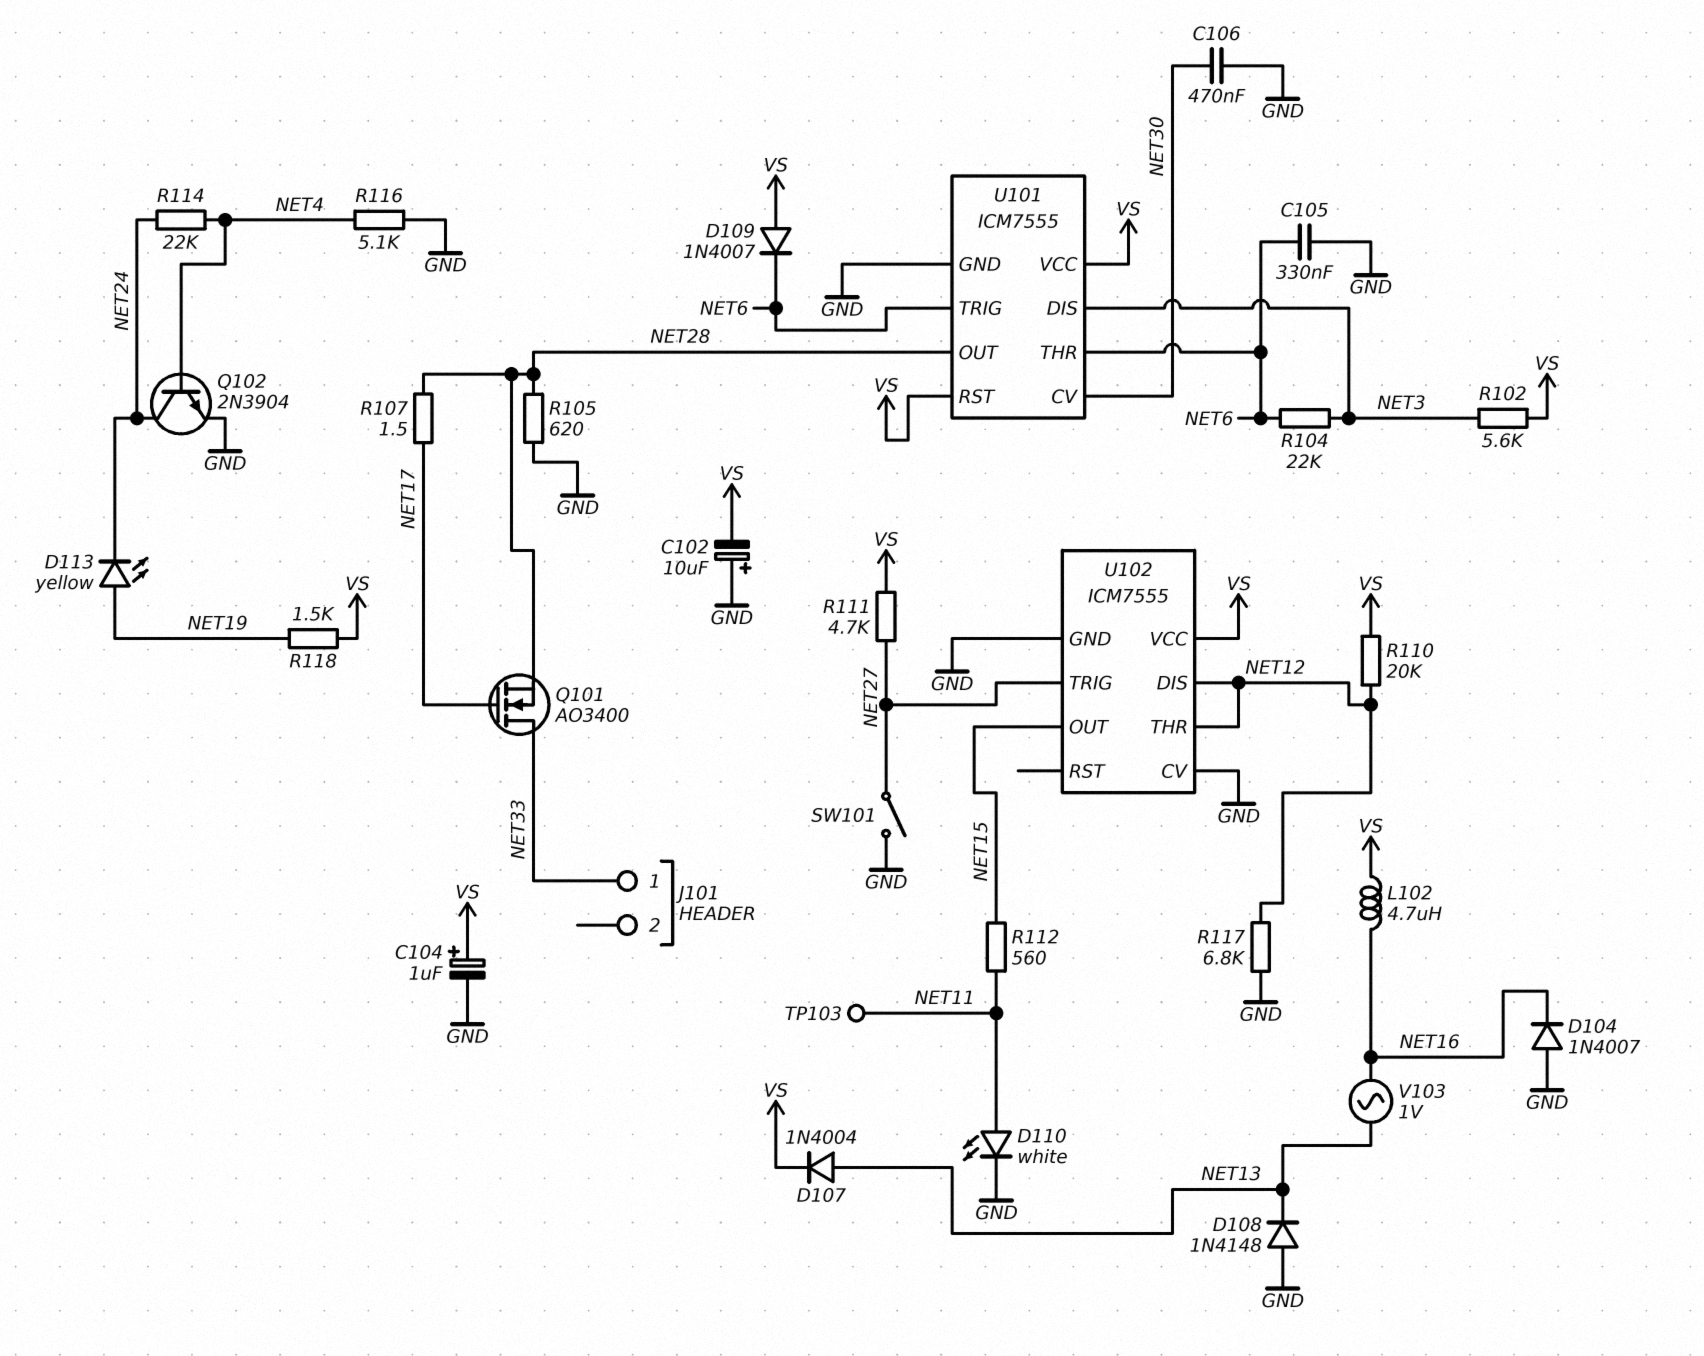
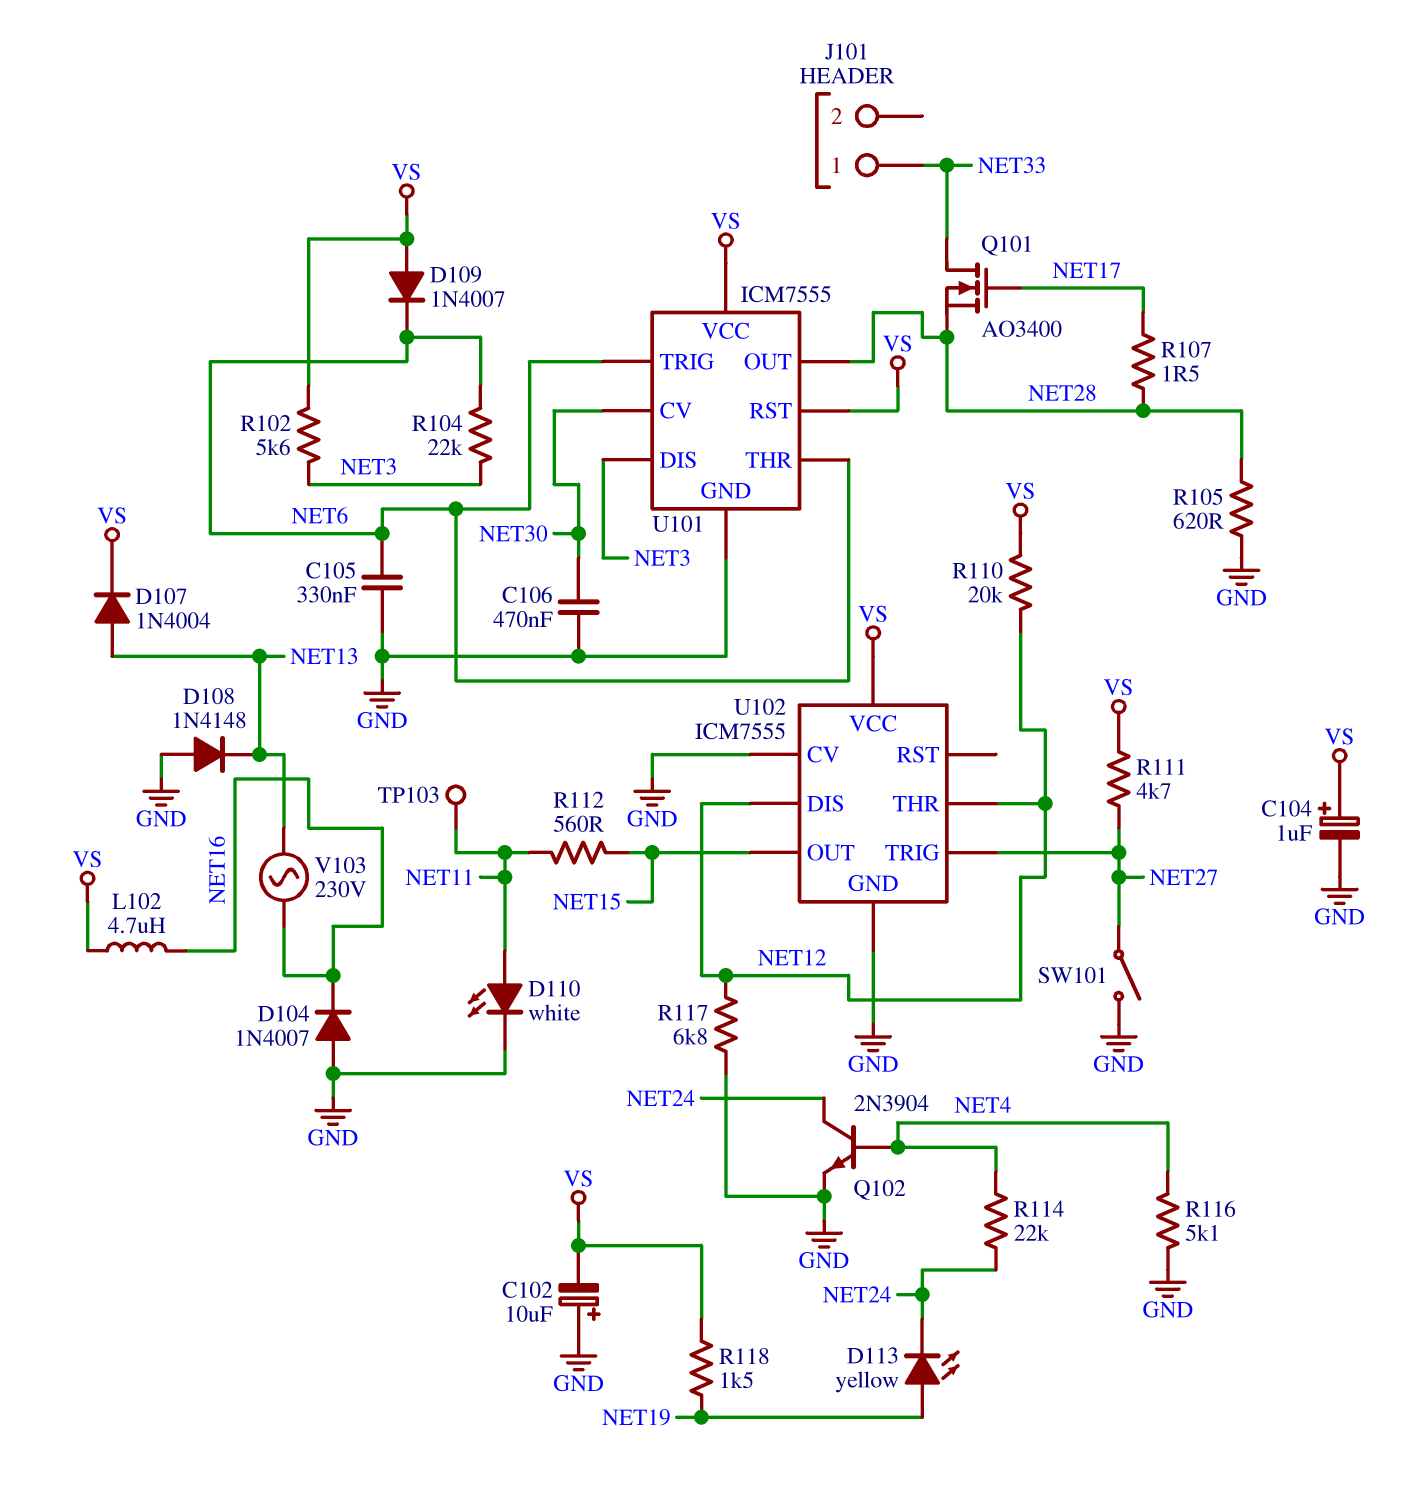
V103: AC 1V (NET13, NET16) -> AC 230V (NET13, NET16)

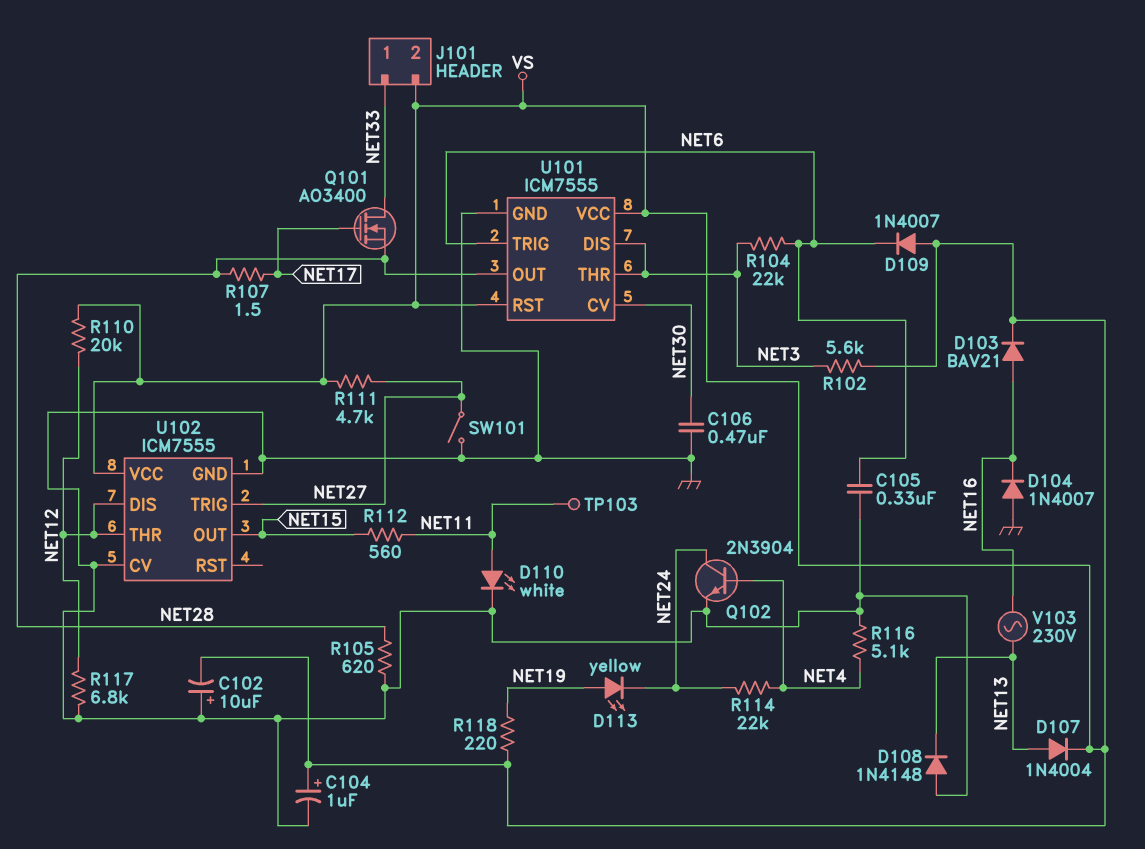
D103: none -> diode BAV21 (A NET16, K VS)
J101 pin 2: none -> VS
L102: 4.7uH (NET16, VS) -> none
R118: 1.5k (NET19, VS) -> 220 (NET19, VS)
U101 pin THR: NET6 -> NET3

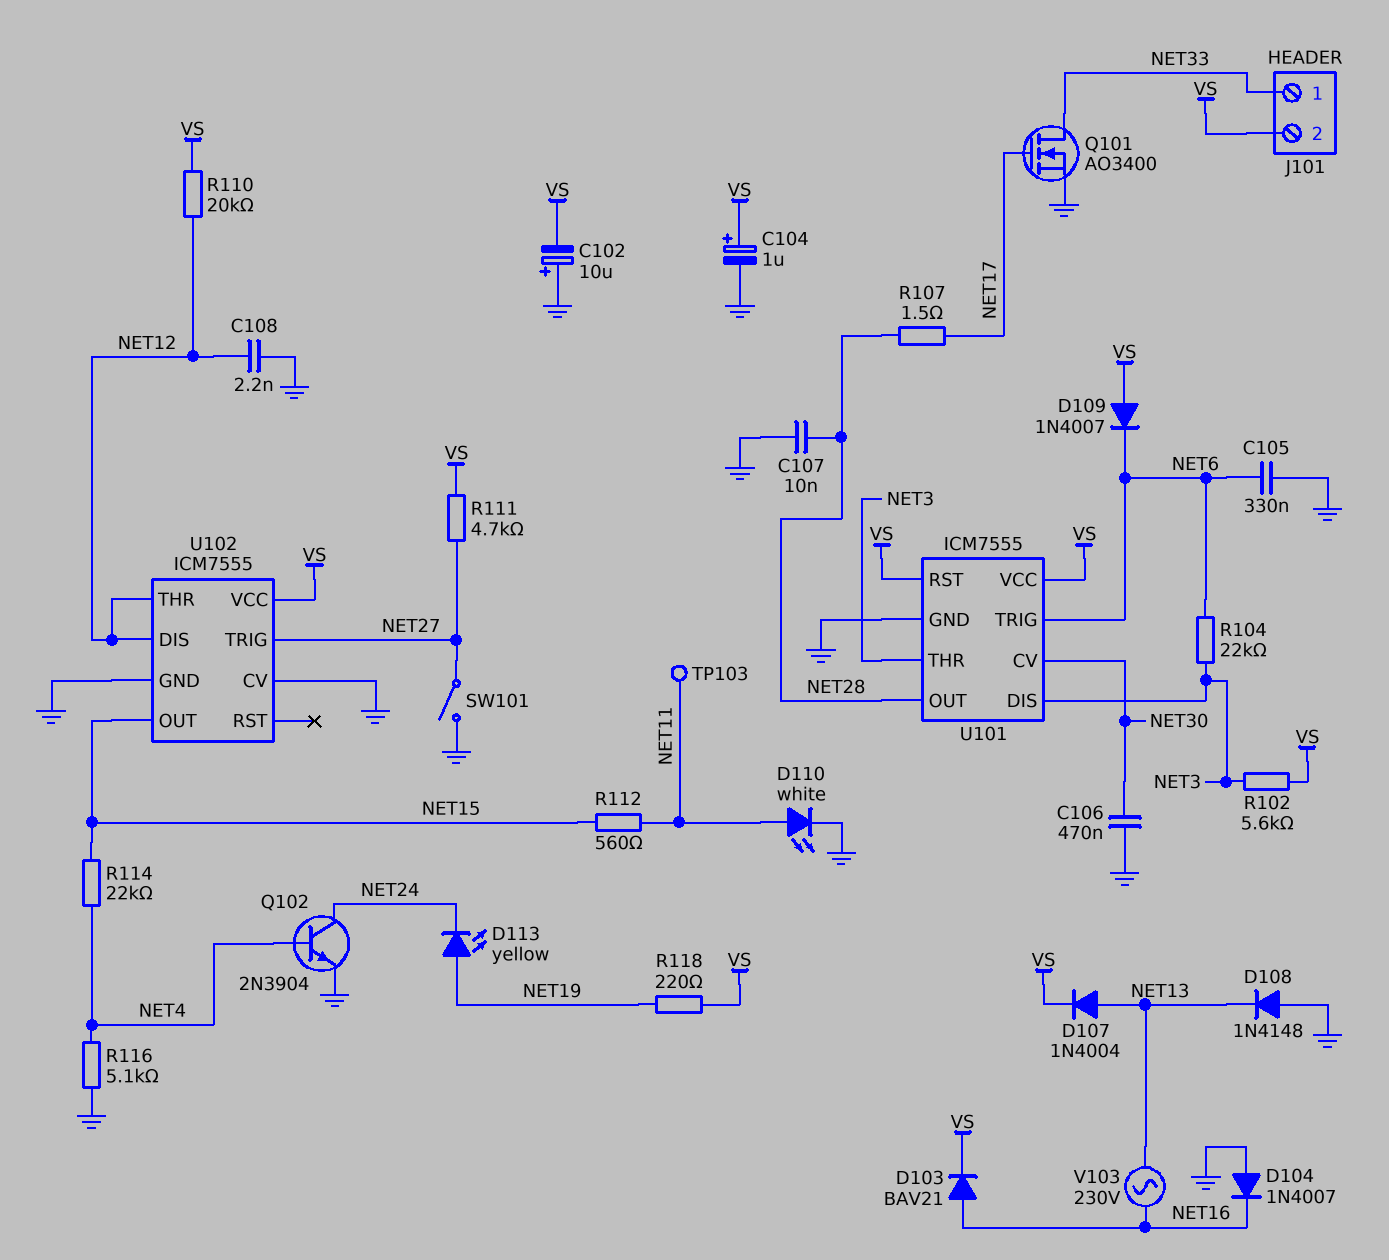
C107: none -> 10nF (GND, NET28)
C108: none -> 2.2nF (GND, NET12)
Q101: NMOS AO3400 (G NET17, D NET33, S NET28) -> NMOS AO3400 (G NET17, D NET33, S GND)
R105: 620 (GND, NET28) -> none
R114: 22k (NET4, NET24) -> 22k (NET4, NET15)
R117: 6.8k (GND, NET12) -> none

